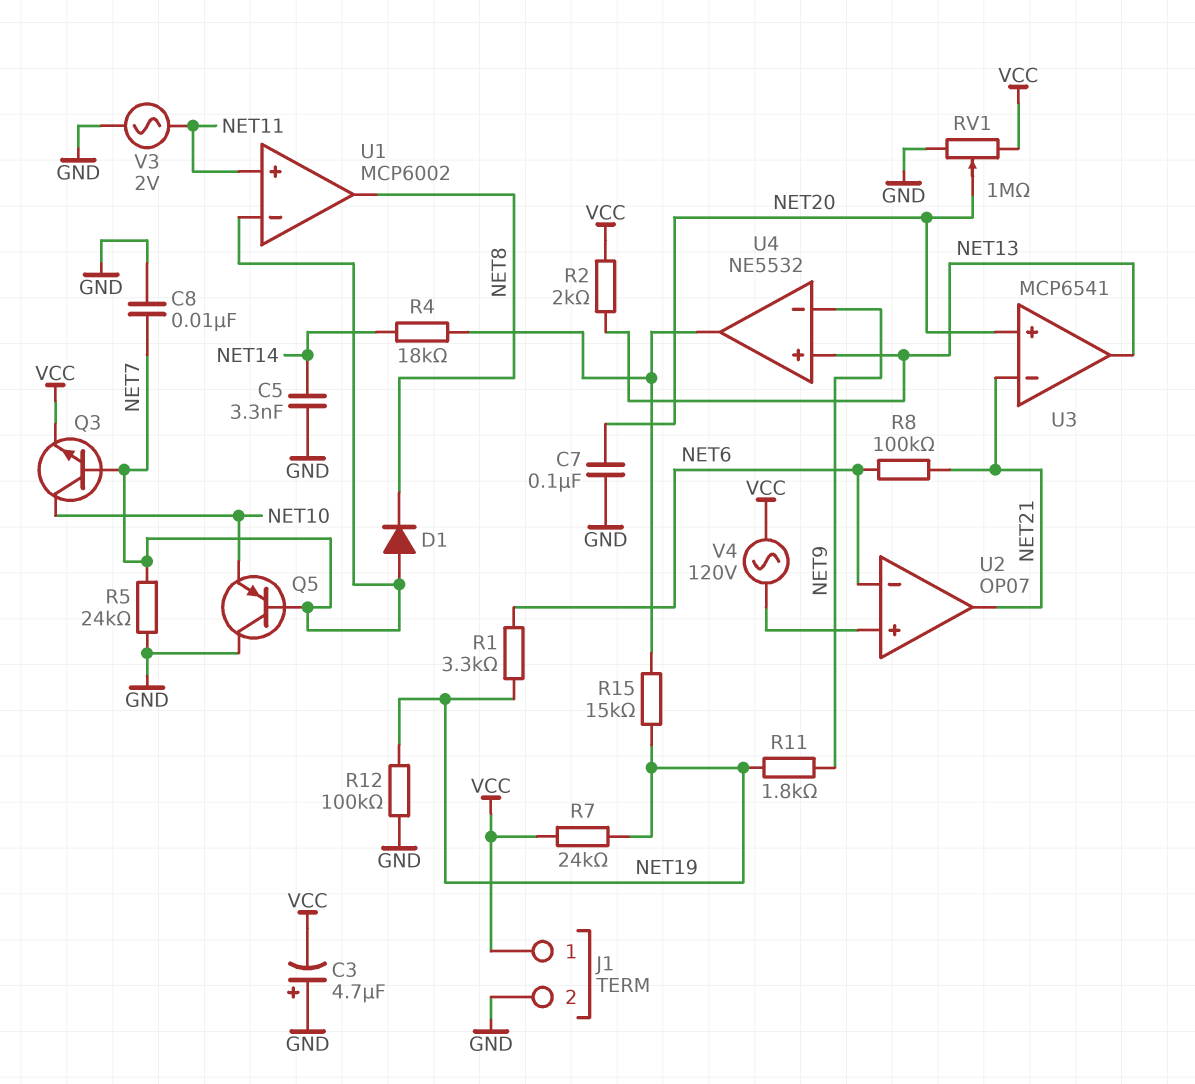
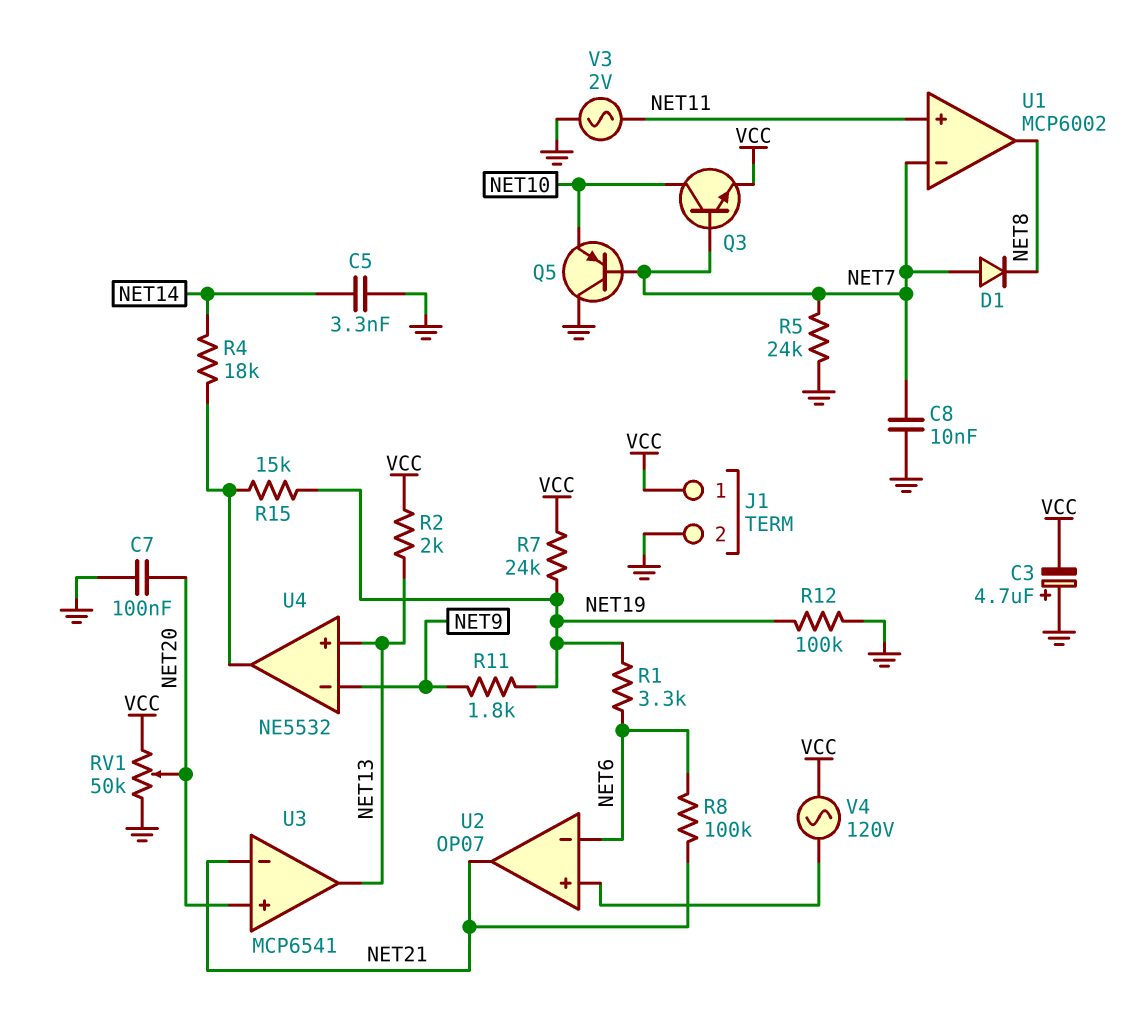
RV1: 1M (GND, VCC, wiper NET20) -> 50k (GND, VCC, wiper NET20)

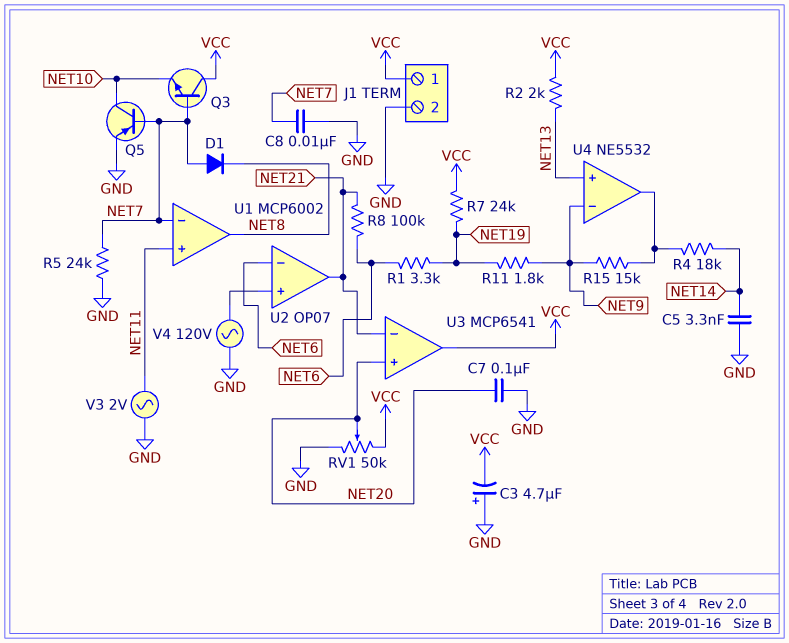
Q3: NPN (B NET7, C NET10, E VCC) -> NPN (B NET7, C VCC, E NET10)
Q5: PNP (B NET7, C GND, E NET10) -> PNP (B NET7, C NET10, E GND)
R12: 100k (GND, NET19) -> none
R15: 15k (NET19, U4/out) -> 15k (NET9, U4/out)
U3 pin out: NET13 -> VCC
V4: AC 120V (U2/in+, VCC) -> AC 120V (GND, U2/in+)

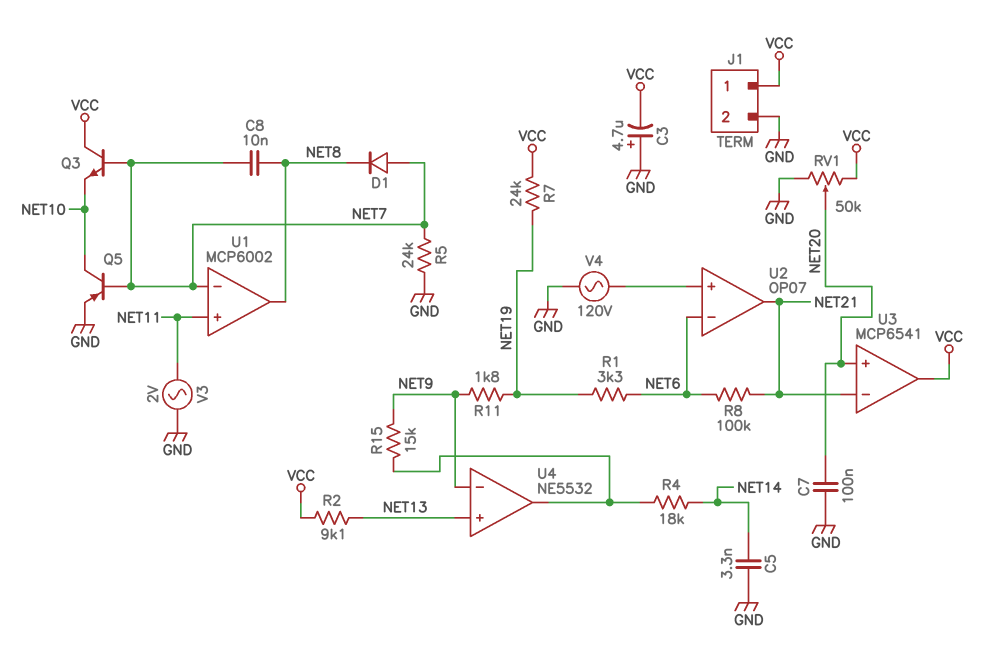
C8: 10nF (GND, NET7) -> 10nF (NET7, NET8)
R2: 2k (NET13, VCC) -> 9.1k (NET13, VCC)

